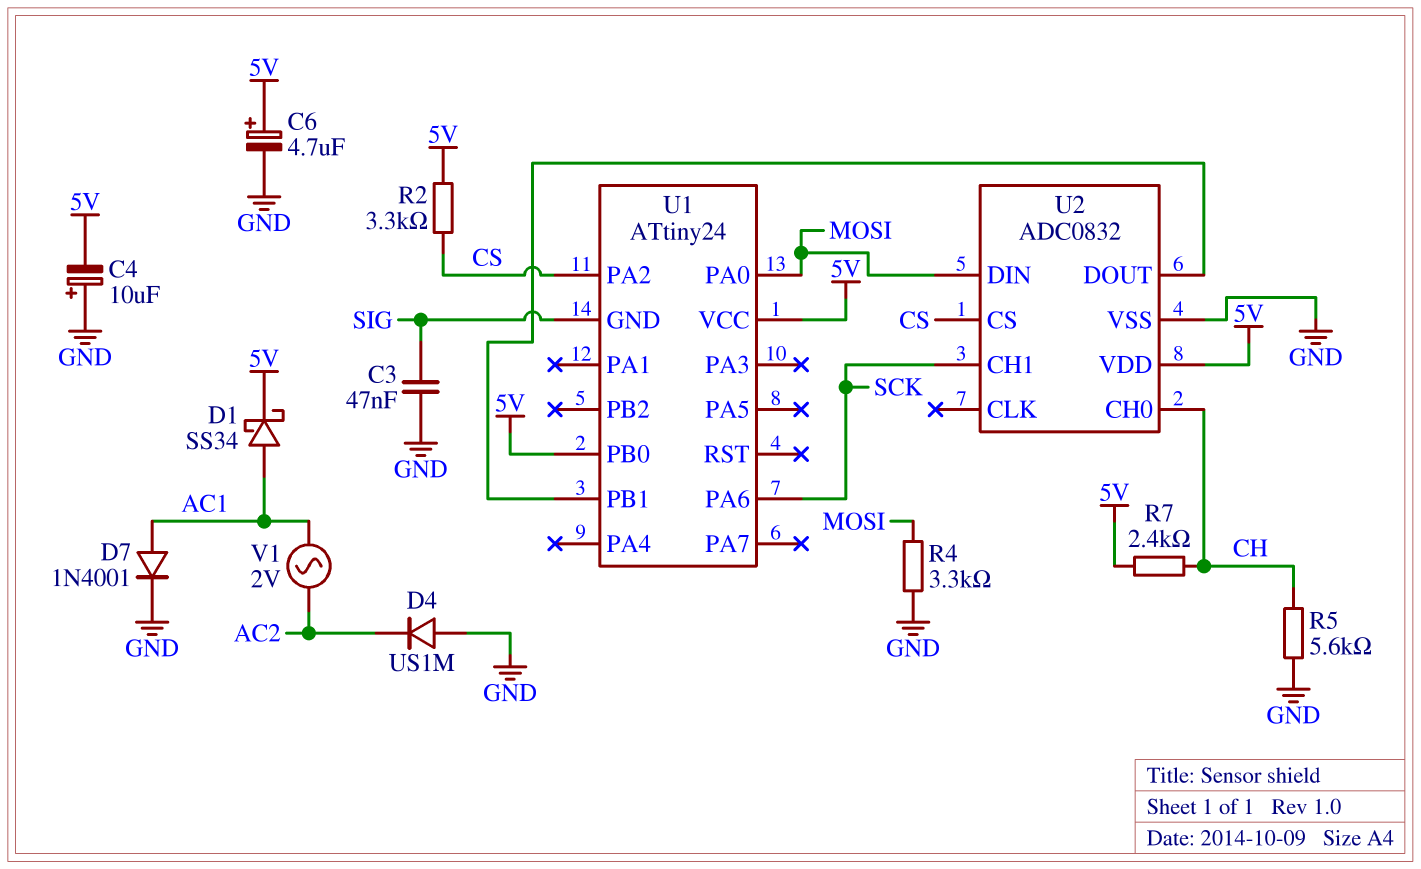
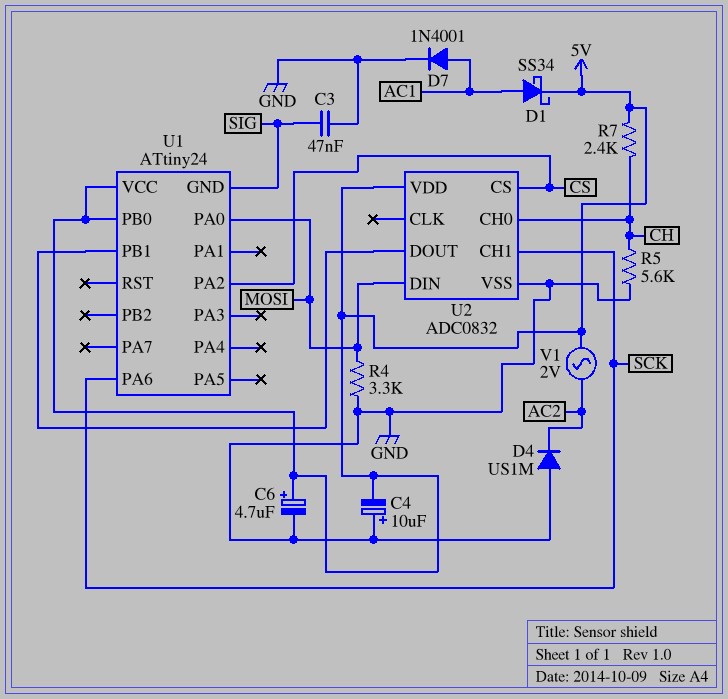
R2: 3.3k (5V, CS) -> none
V1: AC 2V (AC1, AC2) -> AC 2V (5V, AC2)

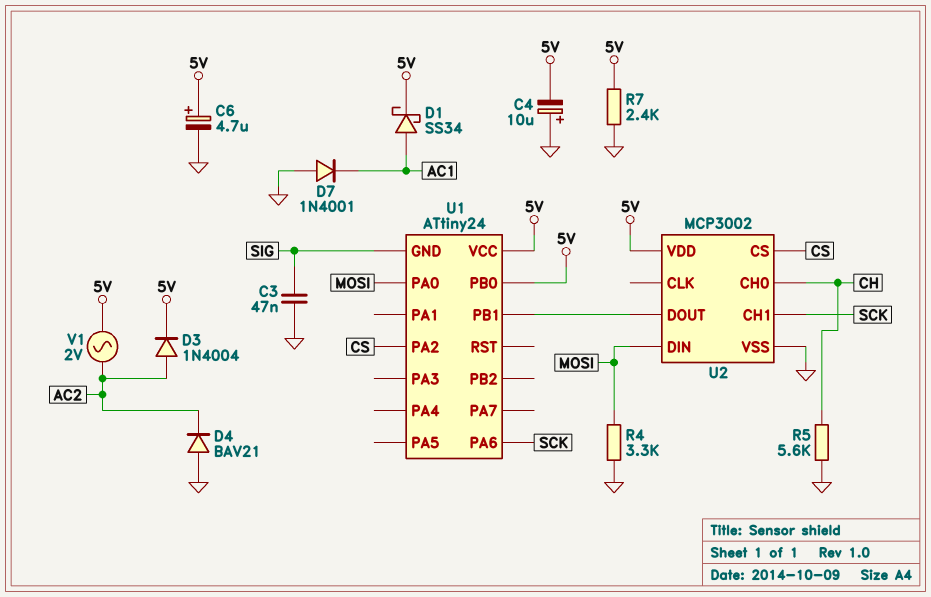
D3: none -> diode 1N4004 (A AC2, K 5V)
D4: diode US1M (A GND, K AC2) -> diode BAV21 (A GND, K AC2)
D7: diode 1N4001 (A AC1, K GND) -> diode 1N4001 (A GND, K AC1)
R7: 2.4k (5V, CH) -> 2.4k (5V, GND)
U2: ADC0832 -> MCP3002

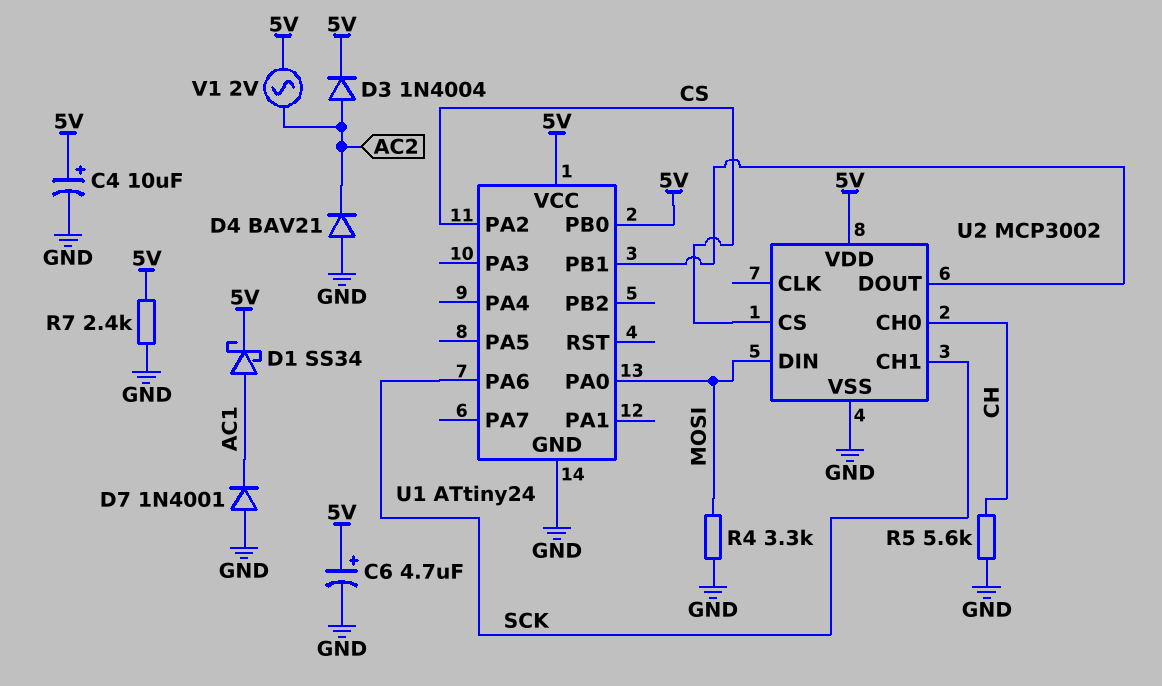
C3: 47nF (GND, SIG) -> none
C4: 10uF (plus GND, minus 5V) -> 10uF (plus 5V, minus GND)
U1 pin GND: SIG -> GND

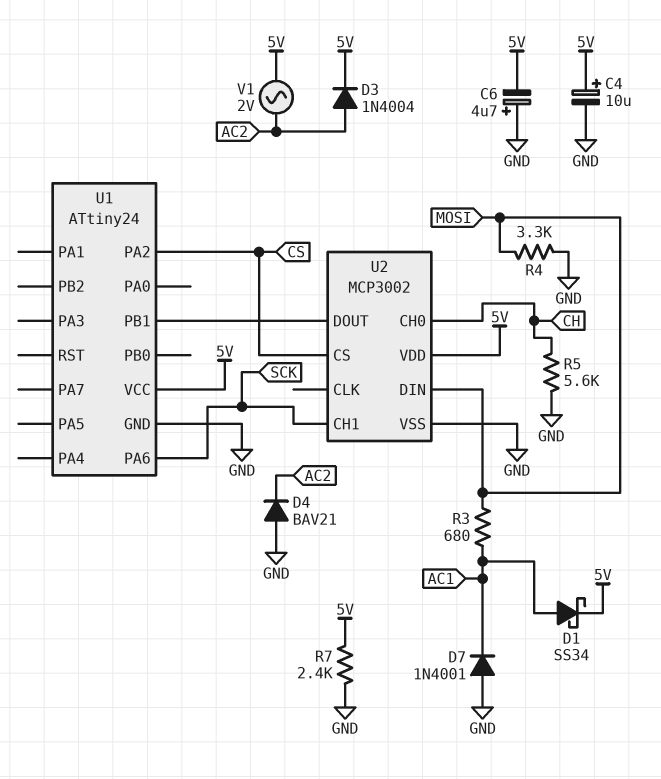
C6: 4.7uF (plus 5V, minus GND) -> 4.7uF (plus GND, minus 5V)
R3: none -> 680 (AC1, MOSI)
U1 pin PA0: MOSI -> none
U1 pin PB0: 5V -> none

